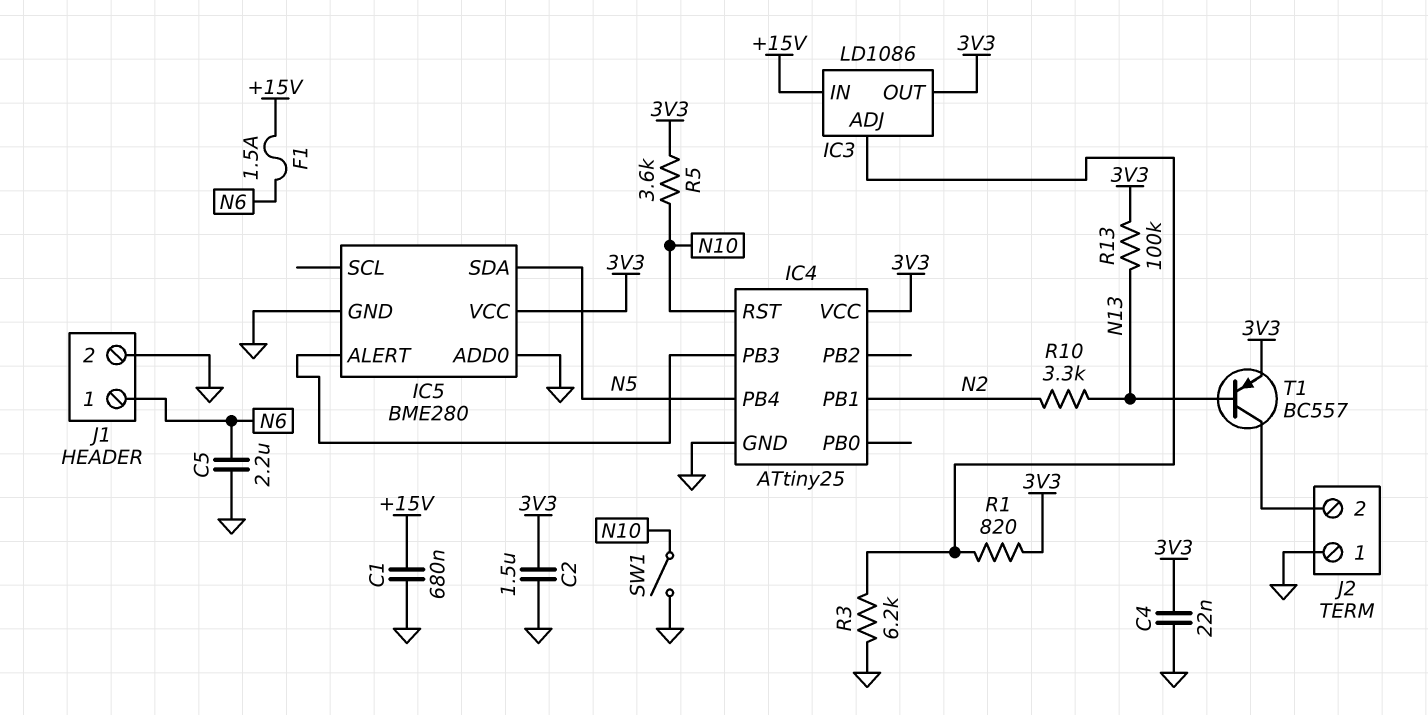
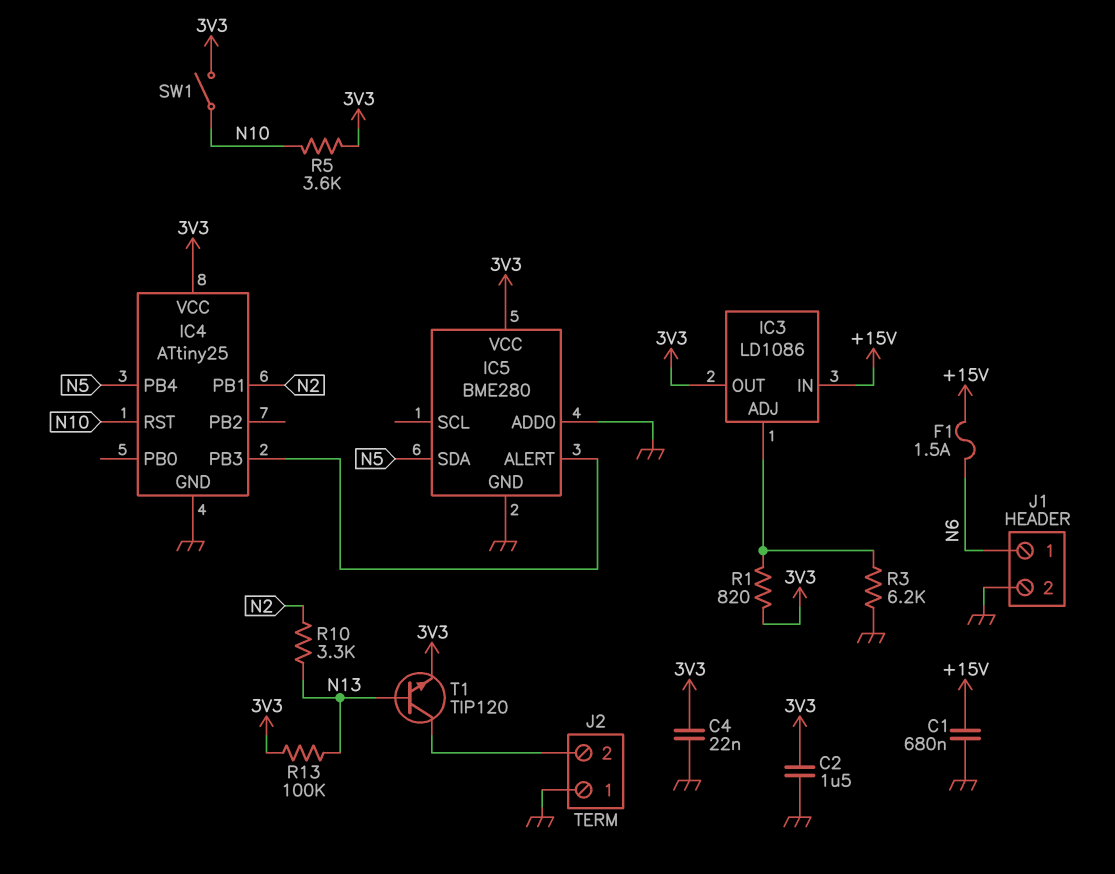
C5: 2.2uF (GND, N6) -> none
SW1: switch (GND, N10) -> switch (3V3, N10)
T1: PNP BC557 (B N13, C J2/2, E 3V3) -> NPN TIP120 (B N13, C J2/2, E 3V3)

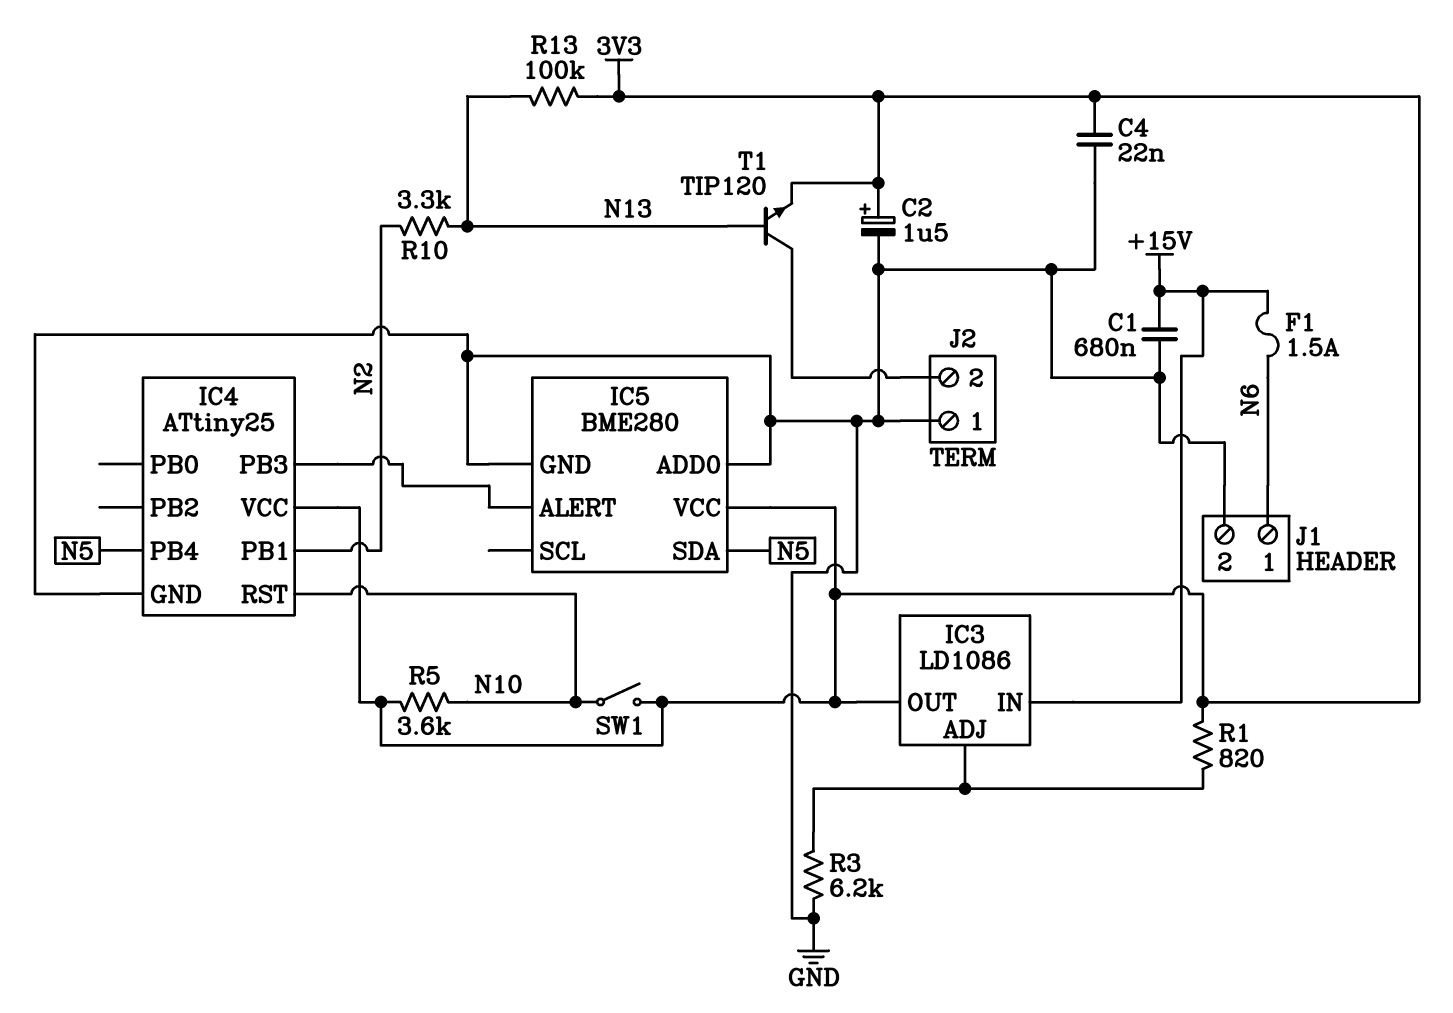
C2: 1.5uF (3V3, GND) -> 1.5uF (plus 3V3, minus GND)

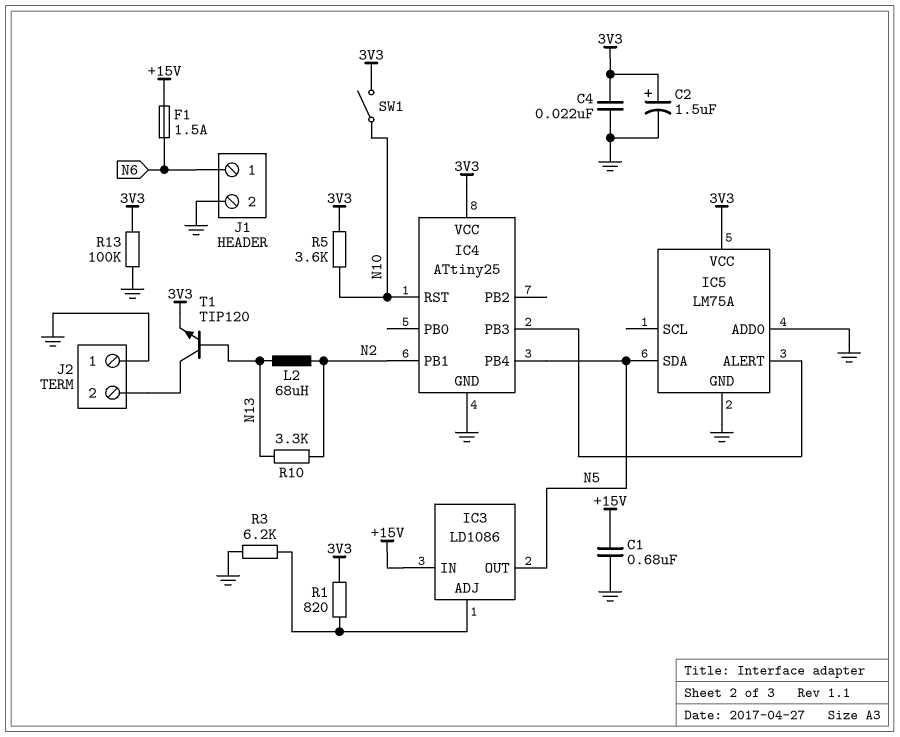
IC3 pin OUT: 3V3 -> N5
IC5: BME280 -> LM75A
L2: none -> 68uH (N2, N13)
R13: 100k (3V3, N13) -> 100k (3V3, GND)

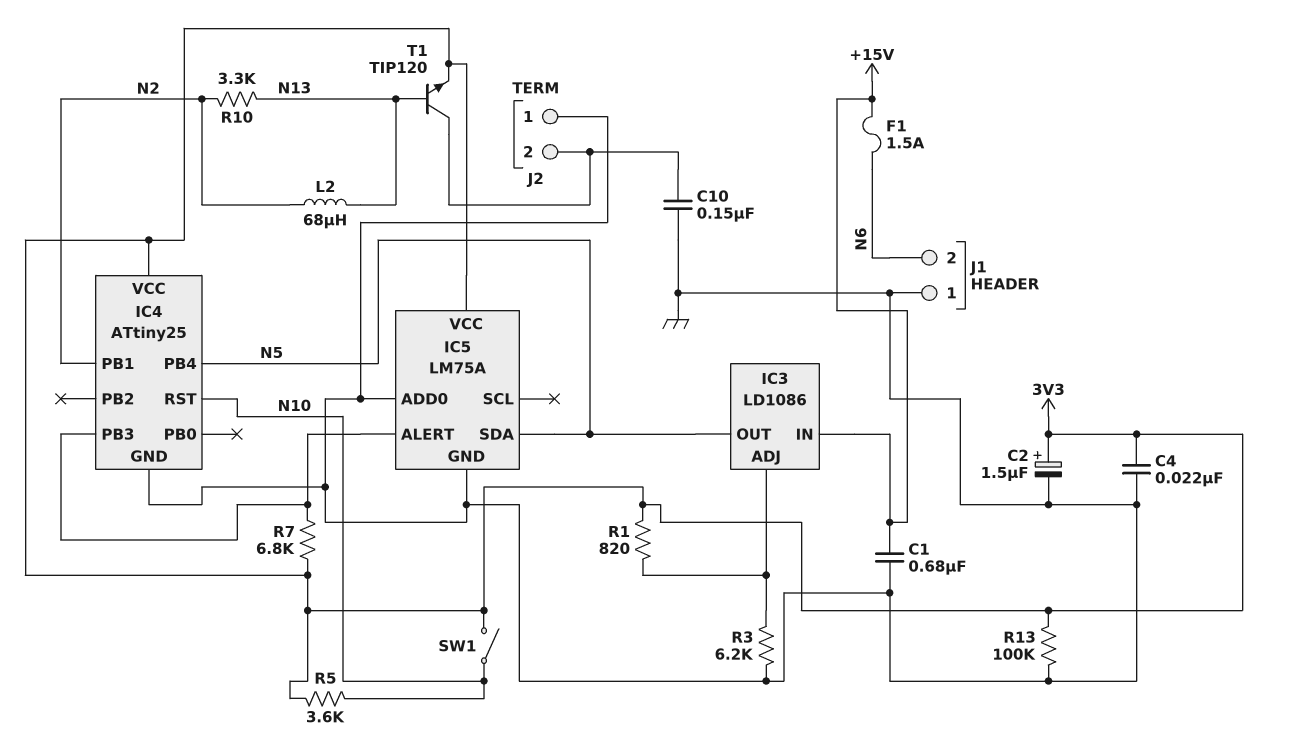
C10: none -> 150nF (GND, J2/2)
J1 pin 1: N6 -> GND
J1 pin 2: GND -> N6
R7: none -> 6.8k (3V3, IC4/PB3)

